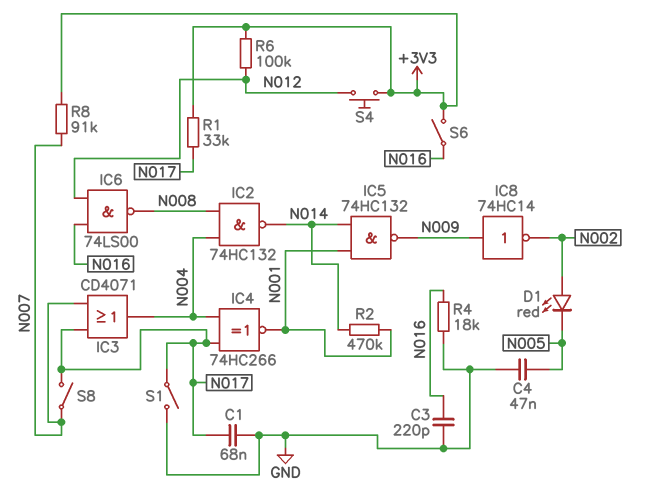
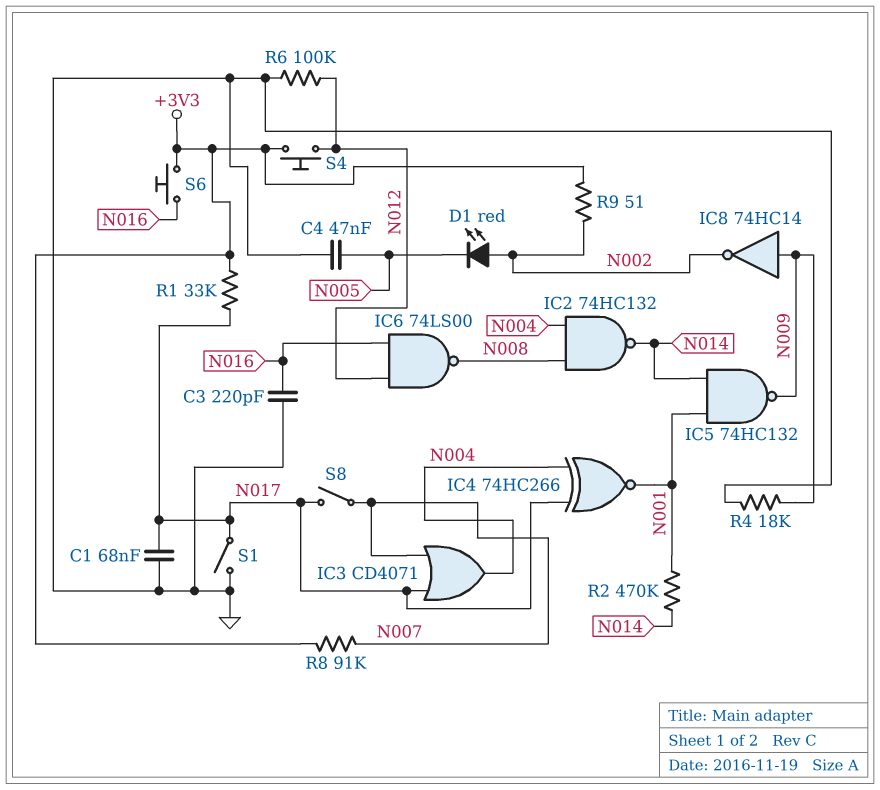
R4: 18k (GND, N016) -> 18k (GND, N009)
R6: 100k (+3V3, N012) -> 100k (GND, N012)
R9: none -> 51 (+3V3, N002)
S6: switch (+3V3, N016) -> button (+3V3, N016)

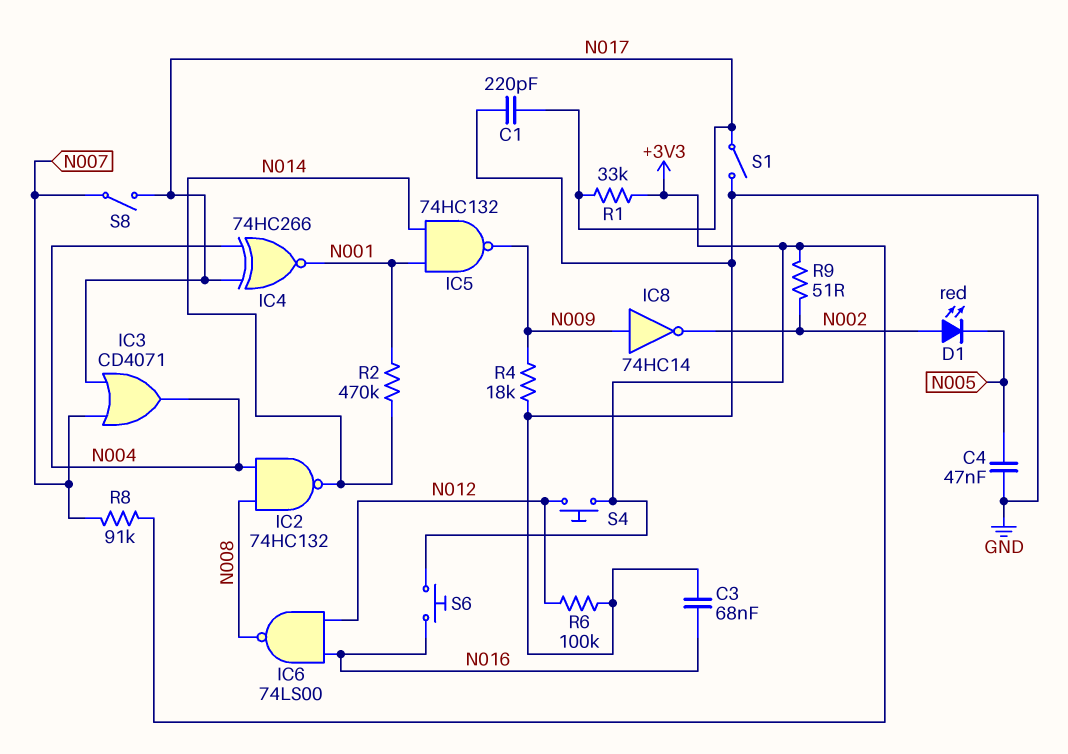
C1: 68nF (GND, N017) -> 220pF (GND, N017)
C3: 220pF (GND, N016) -> 68nF (GND, N016)

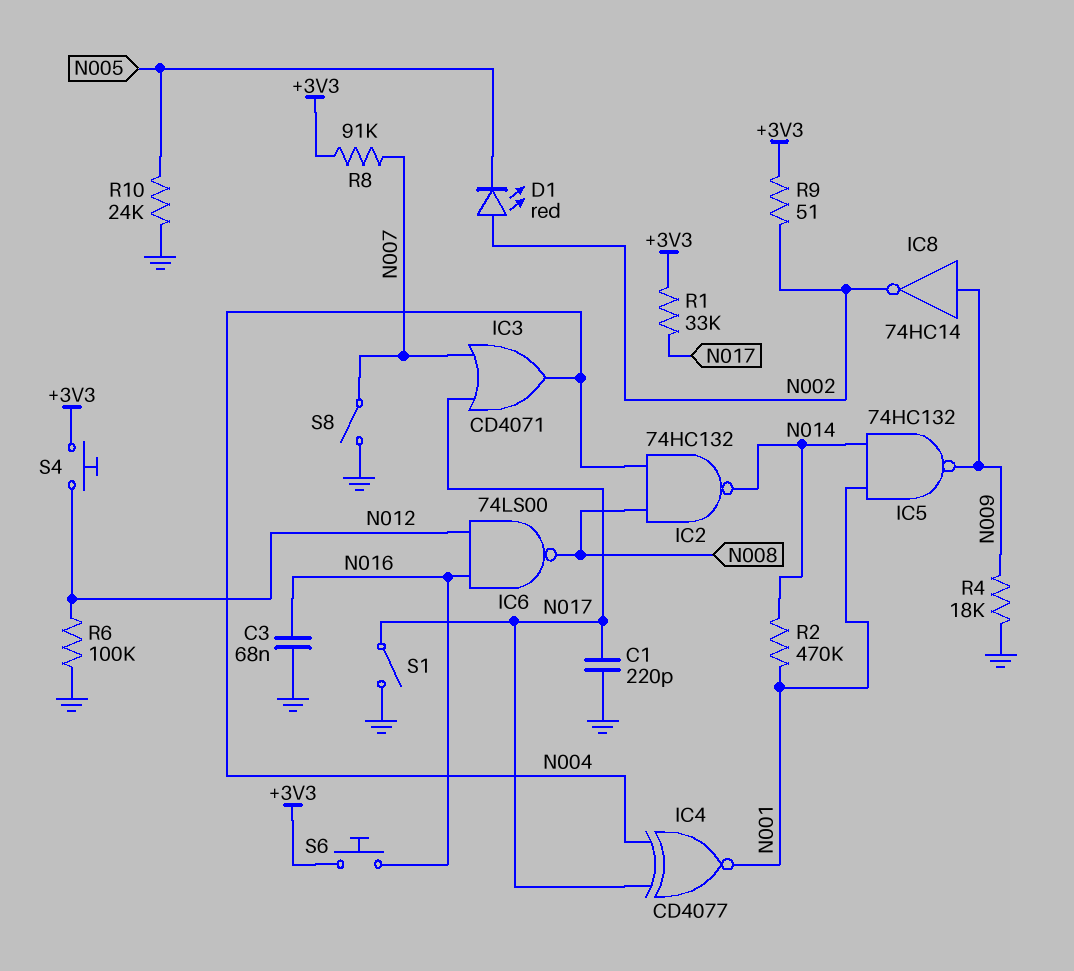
C4: 47nF (GND, N005) -> none
IC4: XNOR 74HC266 (in N004, in N017, out N001) -> XNOR CD4077 (in N004, in N017, out N001)
R10: none -> 24k (GND, N005)
S8: switch (N007, N017) -> switch (GND, N007)

